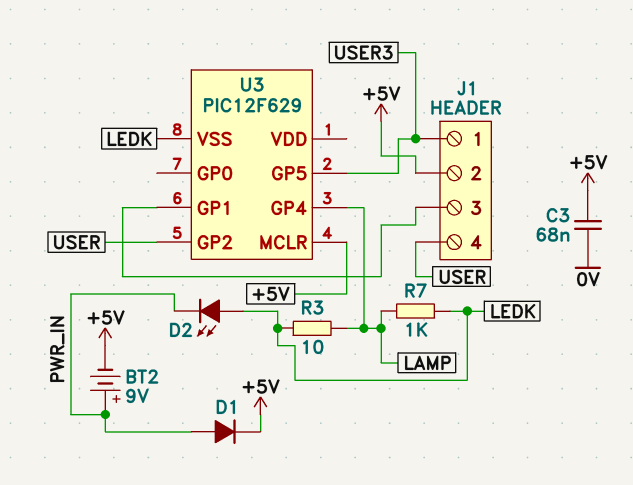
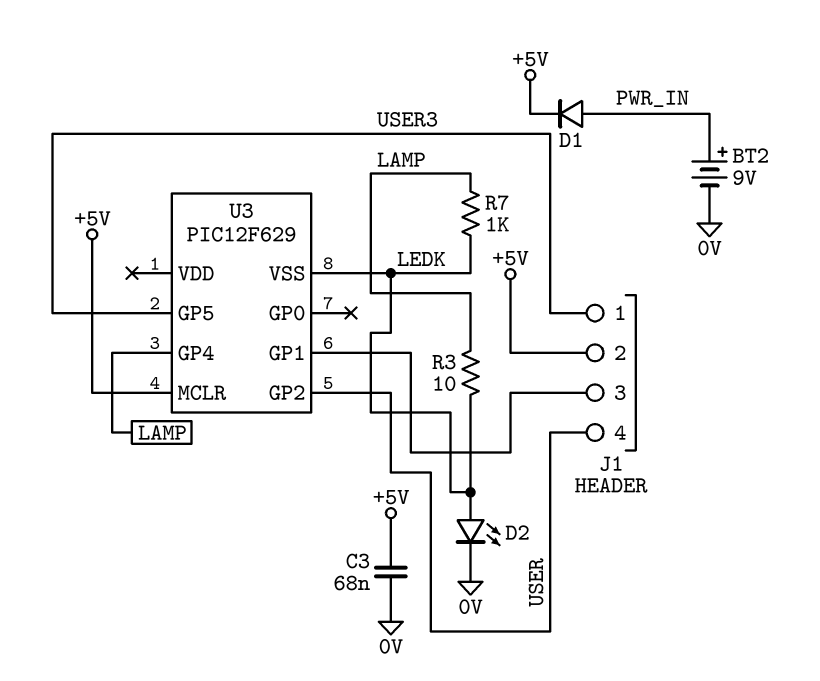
BT2: 9V (plus PWR_IN, minus +5V) -> 9V (plus PWR_IN, minus 0V)
D2: LED (A LEDK, K PWR_IN) -> LED (A LEDK, K 0V)

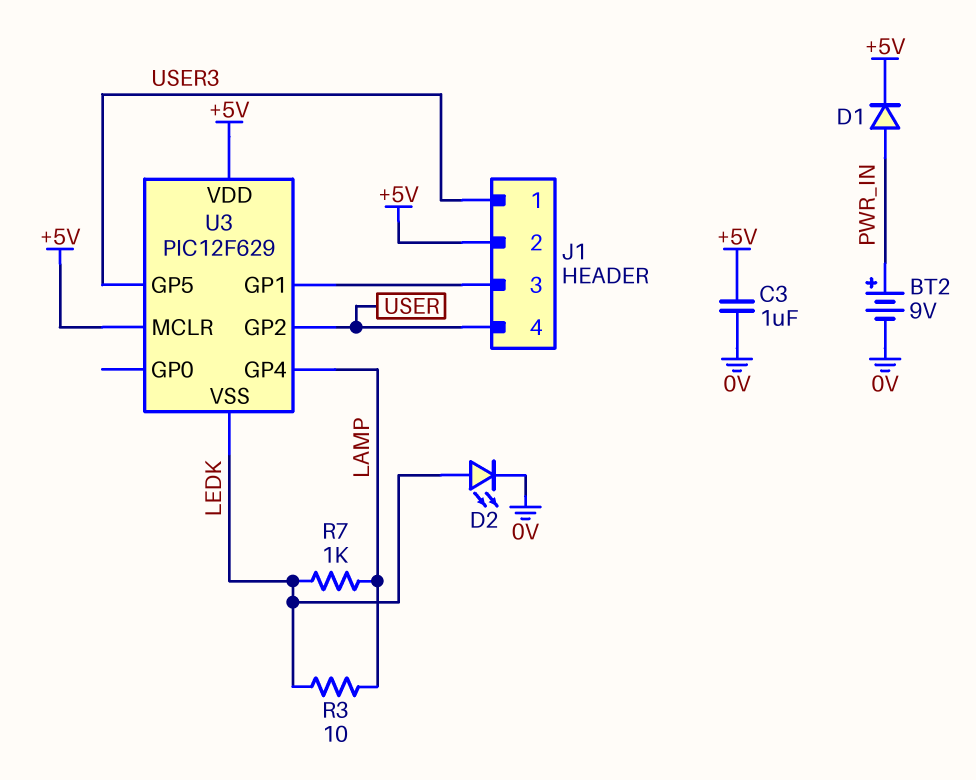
C3: 68nF (+5V, 0V) -> 1uF (+5V, 0V)
U3 pin VDD: none -> +5V

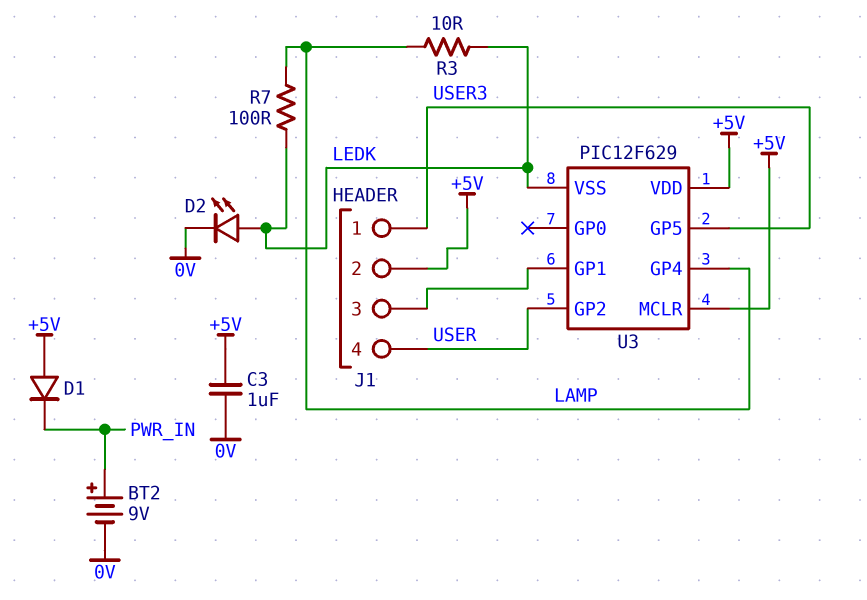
D1: diode (A PWR_IN, K +5V) -> diode (A +5V, K PWR_IN)
R7: 1k (LAMP, LEDK) -> 100 (LAMP, LEDK)

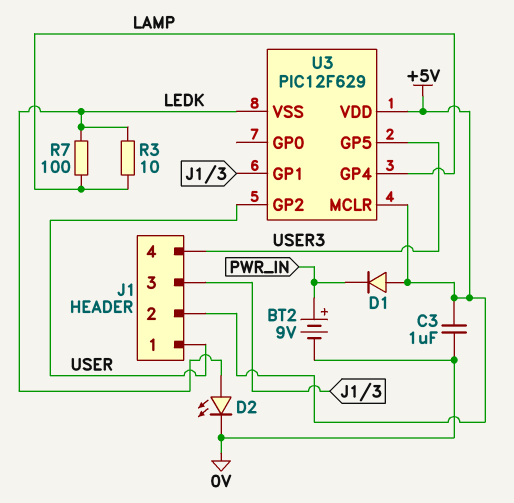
J1 pin 1: USER3 -> USER
J1 pin 4: USER -> USER3

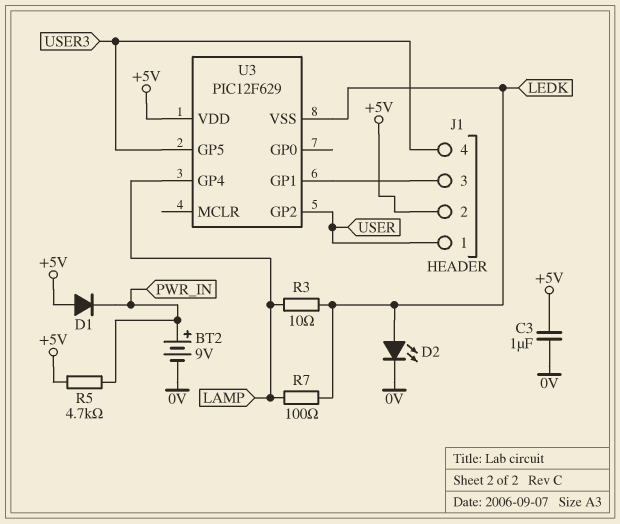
R5: none -> 4.7k (+5V, PWR_IN)
U3 pin MCLR: +5V -> none

